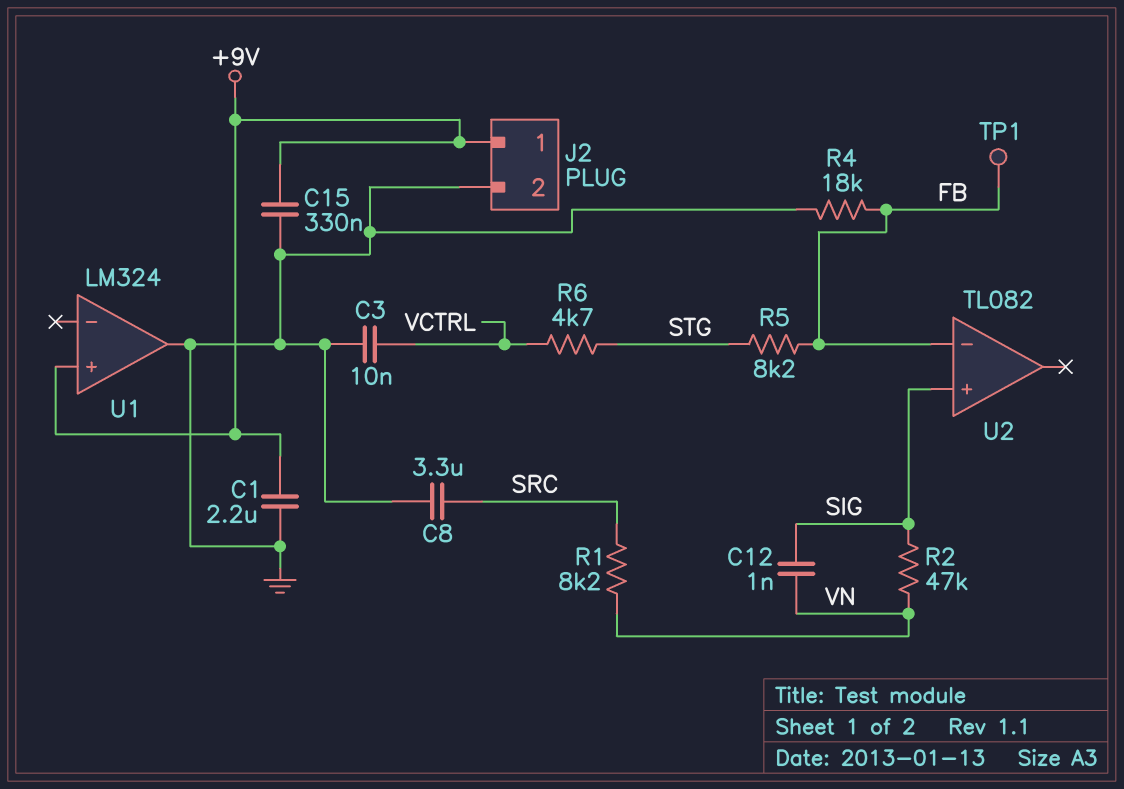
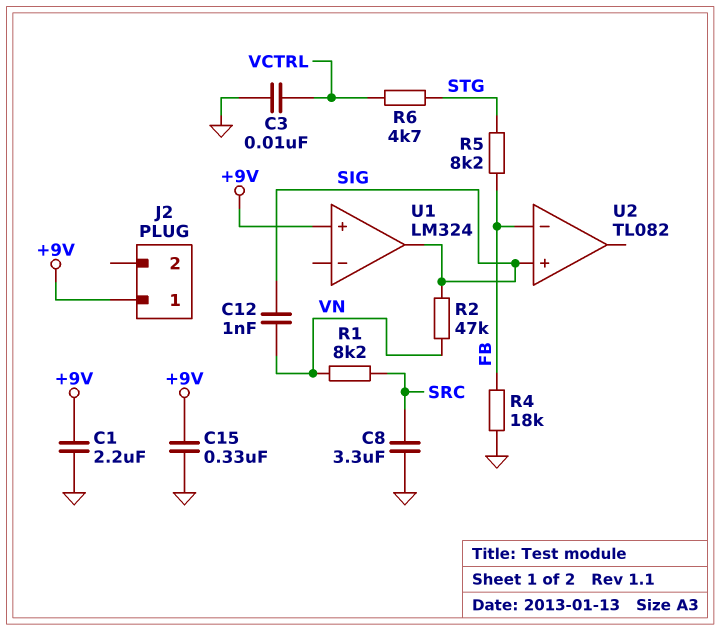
J2 pin 2: GND -> none
TP1: test point (FB) -> none
U1 pin out: GND -> SIG

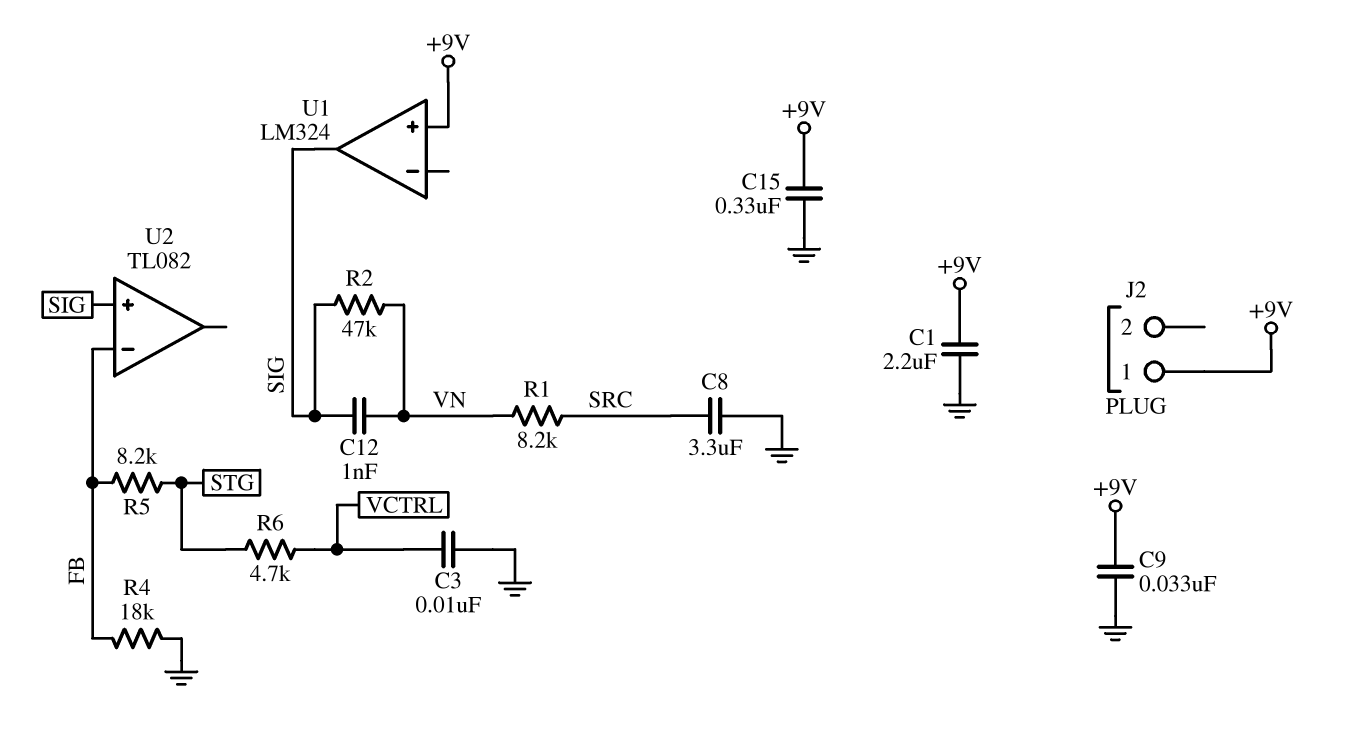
C9: none -> 33nF (+9V, GND)

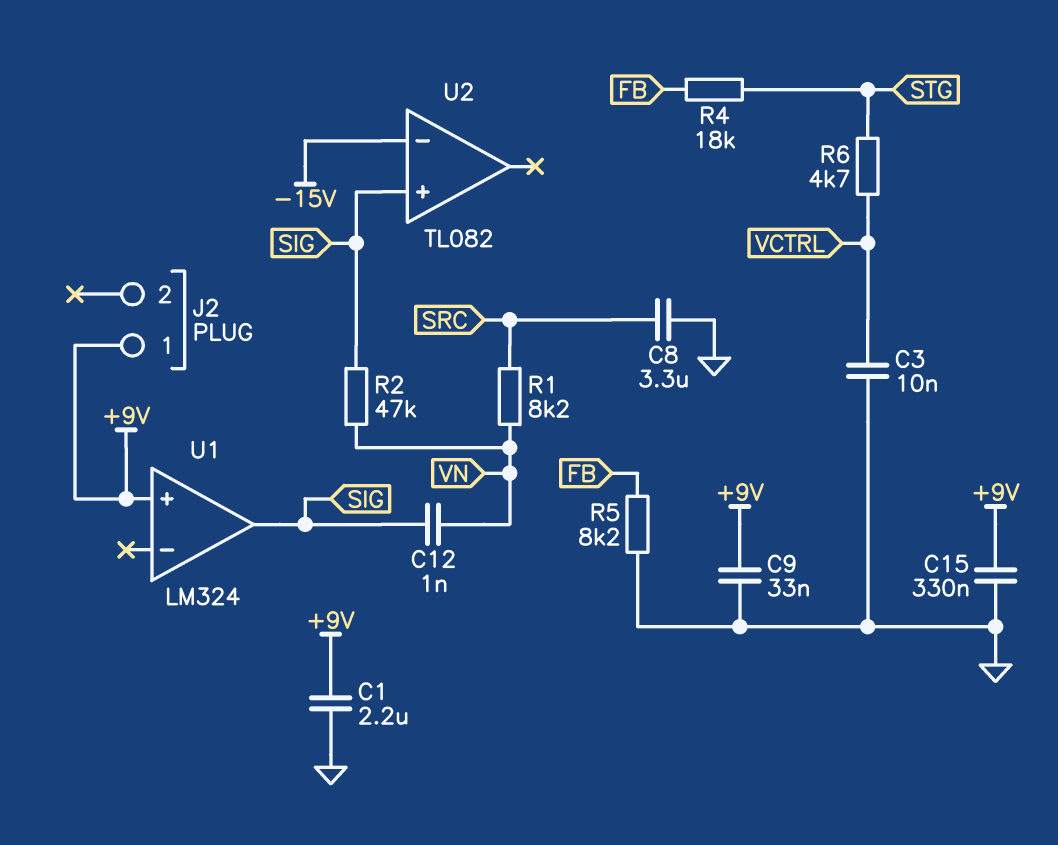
R4: 18k (FB, GND) -> 18k (FB, STG)
R5: 8.2k (FB, STG) -> 8.2k (FB, GND)
U2 pin in-: FB -> -15V

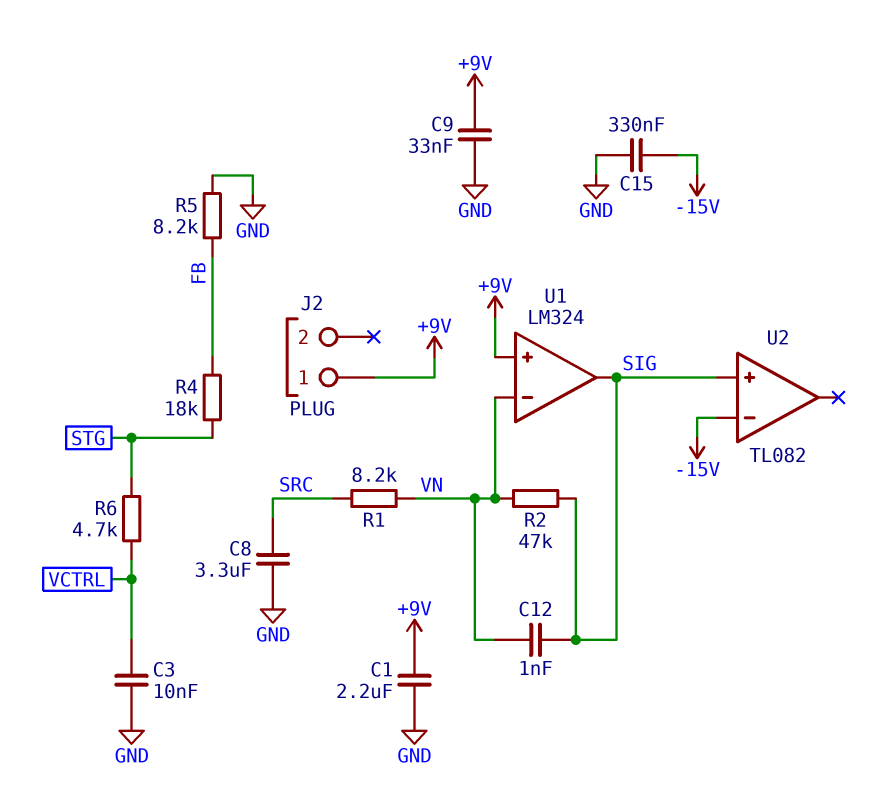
C15: 330nF (+9V, GND) -> 330nF (-15V, GND)
U1 pin in-: none -> VN

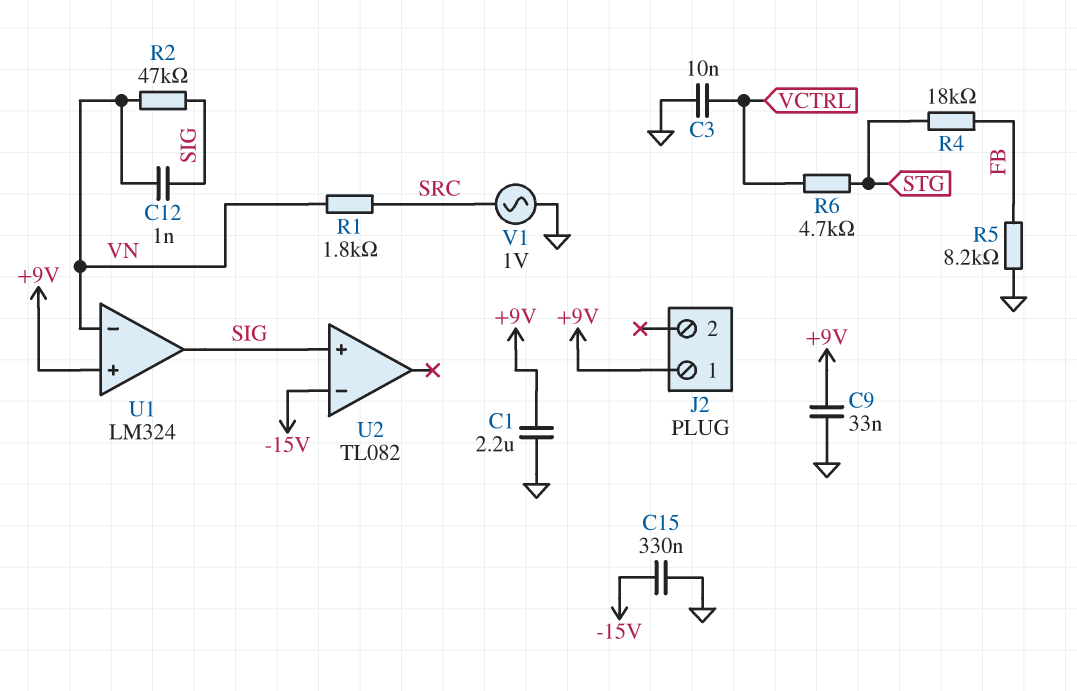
C8: 3.3uF (GND, SRC) -> none
R1: 8.2k (SRC, VN) -> 1.8k (SRC, VN)
V1: none -> AC 1V (GND, SRC)

